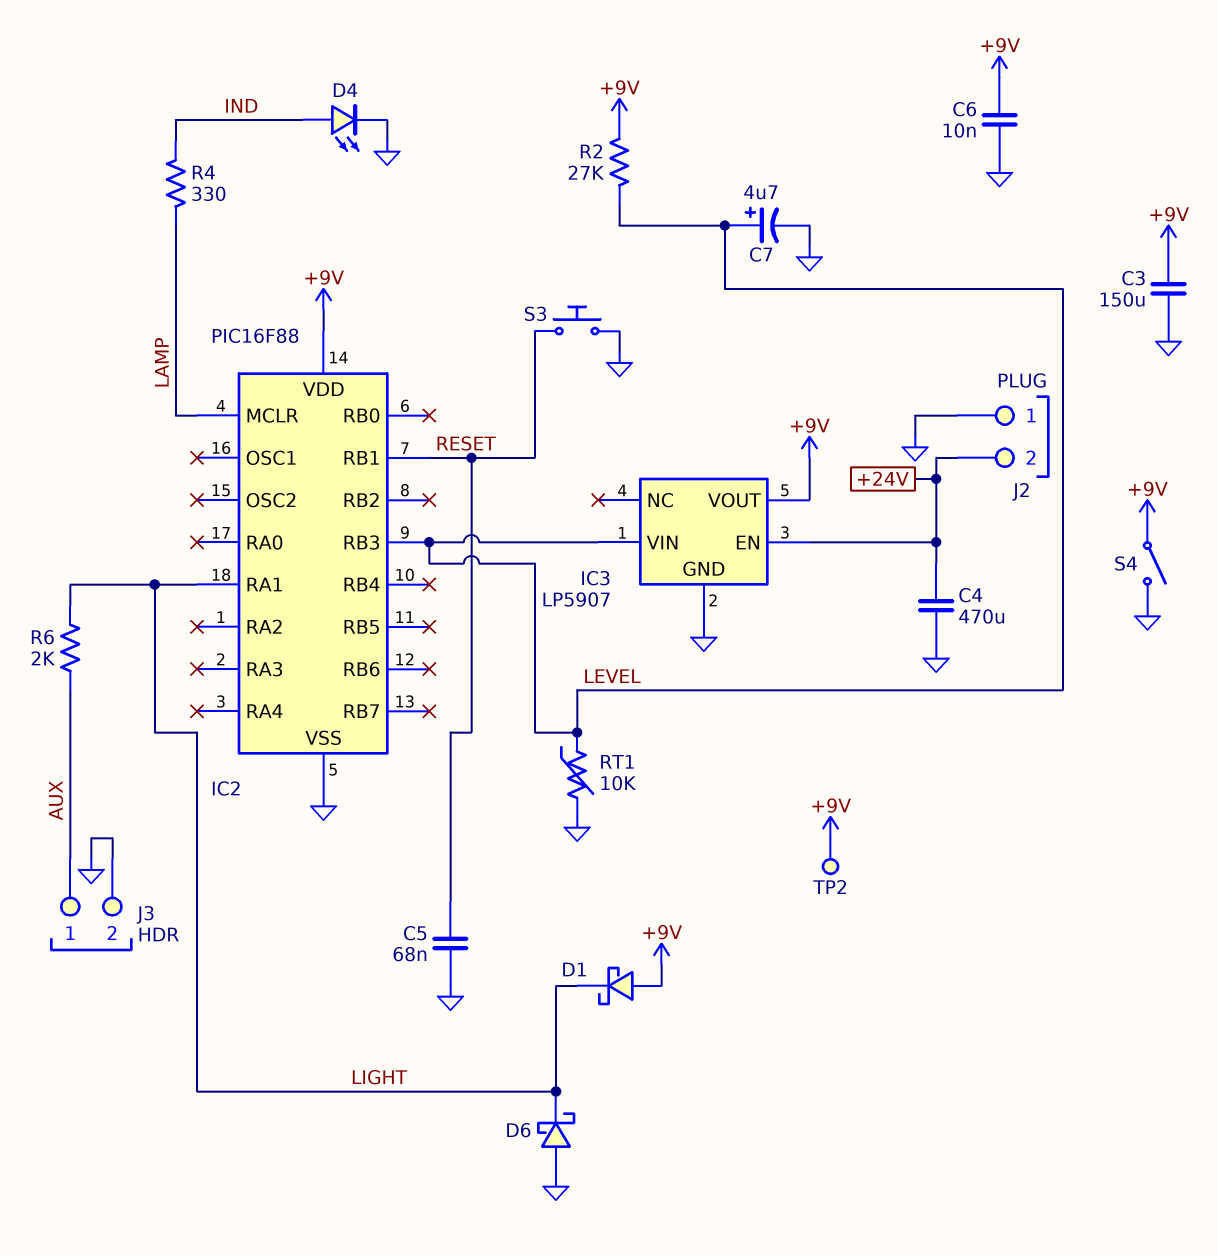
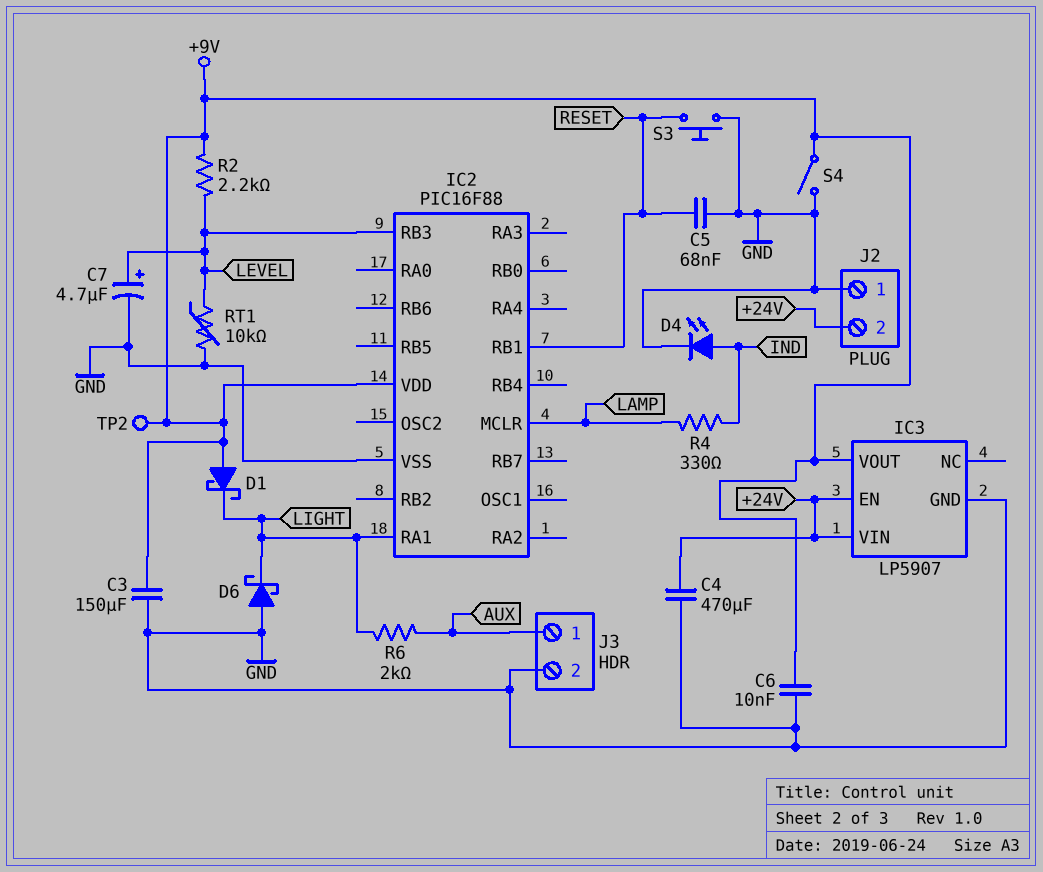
IC3 pin VIN: LEVEL -> +24V
R2: 27k (+9V, LEVEL) -> 2.2k (+9V, LEVEL)

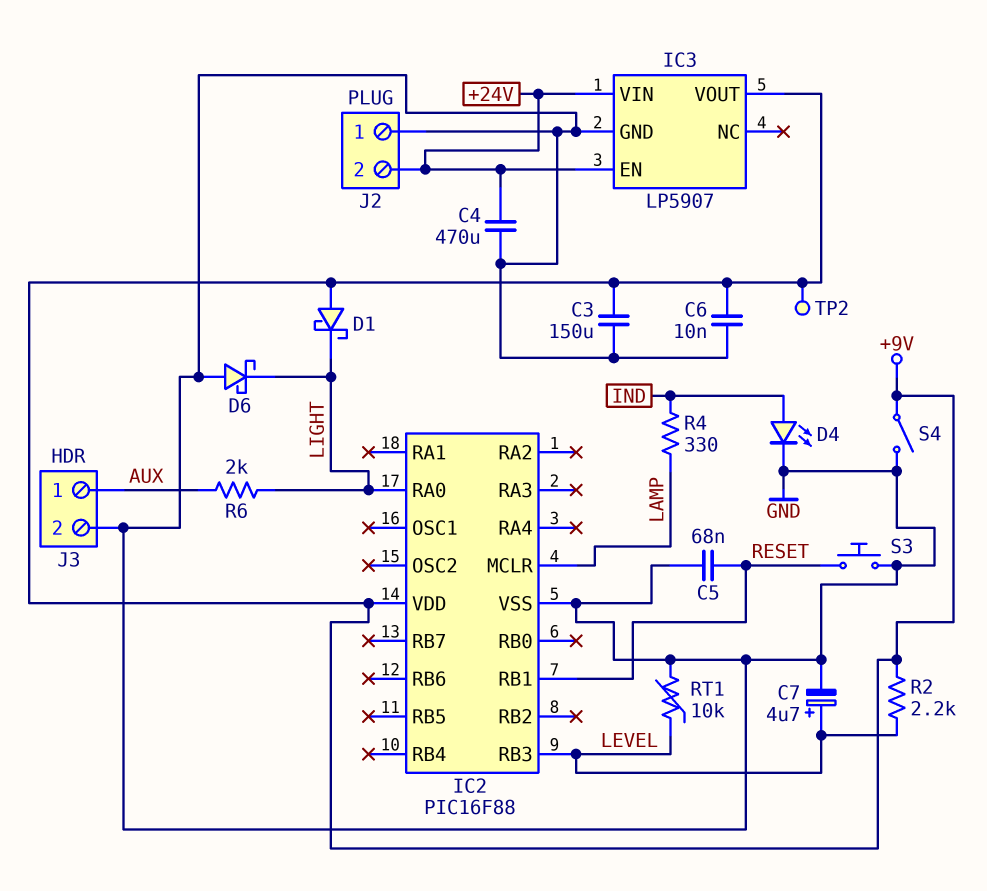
IC2 pin RA0: none -> LIGHT
IC2 pin RA1: LIGHT -> none

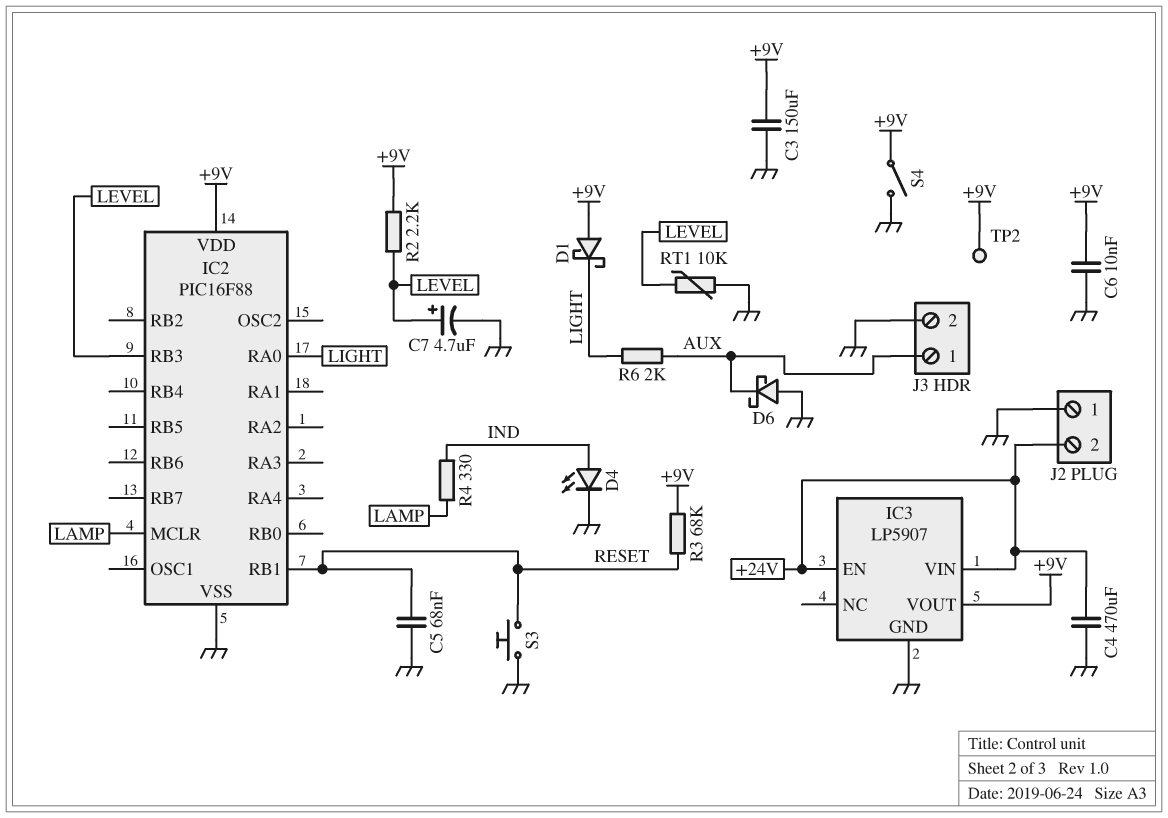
D6: schottky (A GND, K LIGHT) -> schottky (A GND, K AUX)
R3: none -> 68k (+9V, RESET)

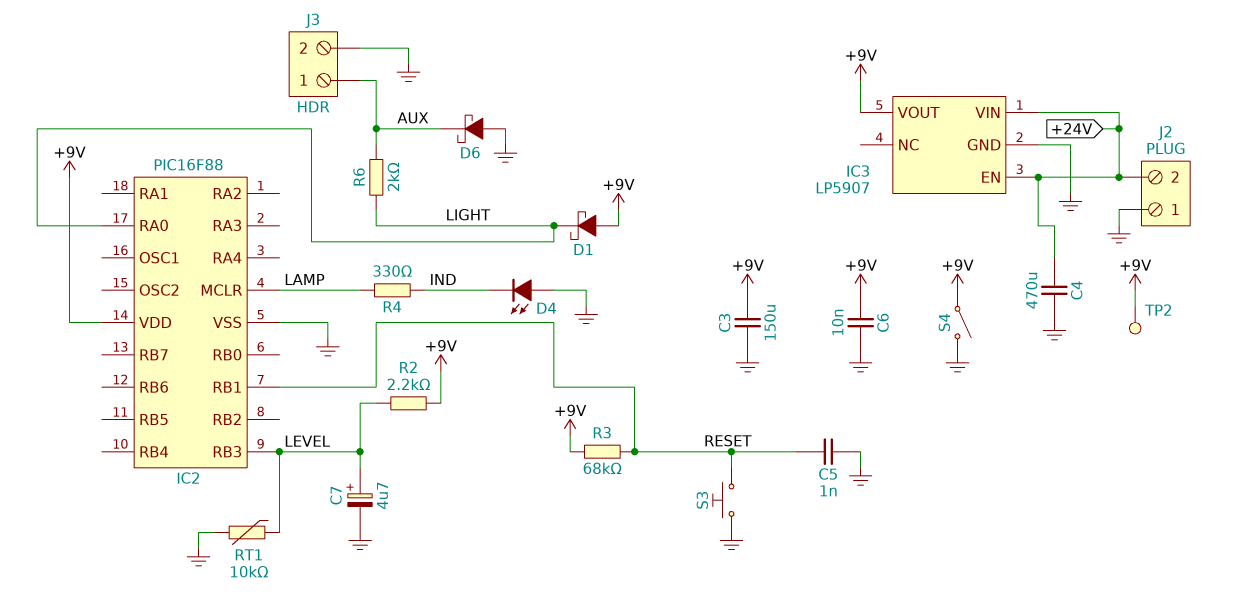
C5: 68nF (GND, RESET) -> 1nF (GND, RESET)
D4: LED (A IND, K GND) -> LED (A GND, K IND)

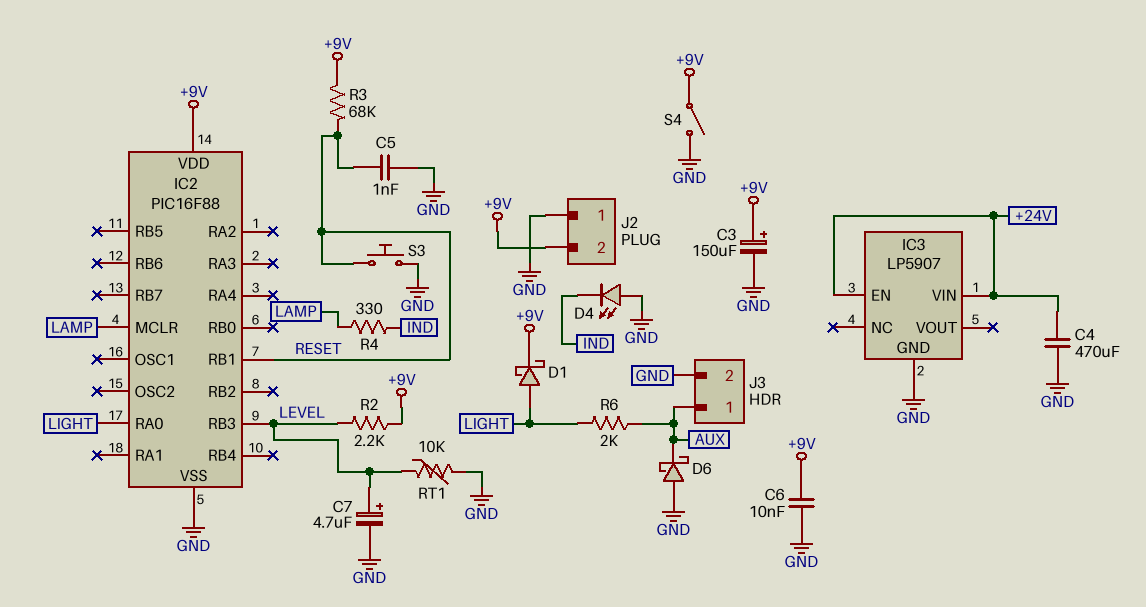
C3: 150uF (+9V, GND) -> 150uF (plus +9V, minus GND)
D1: schottky (A +9V, K LIGHT) -> schottky (A LIGHT, K +9V)
IC3 pin VOUT: +9V -> none
J2 pin 2: +24V -> +9V
TP2: test point (+9V) -> none

